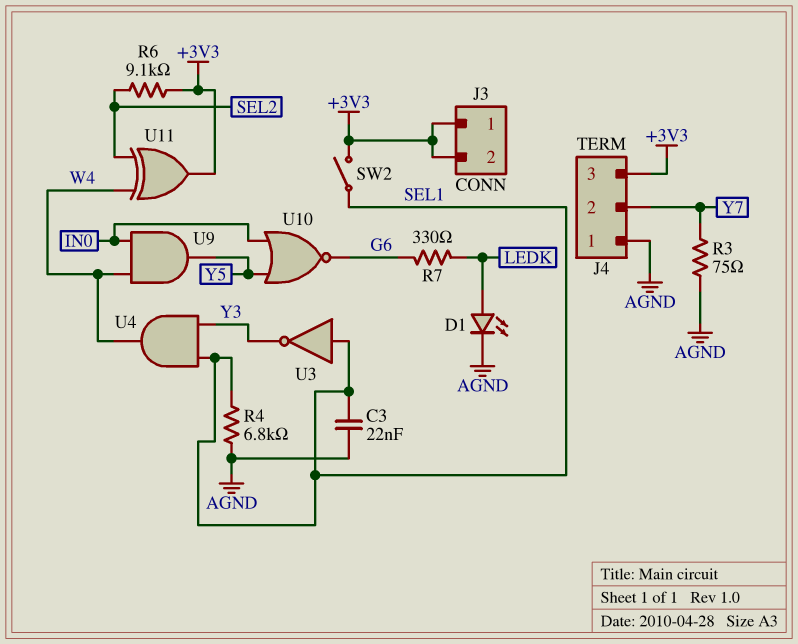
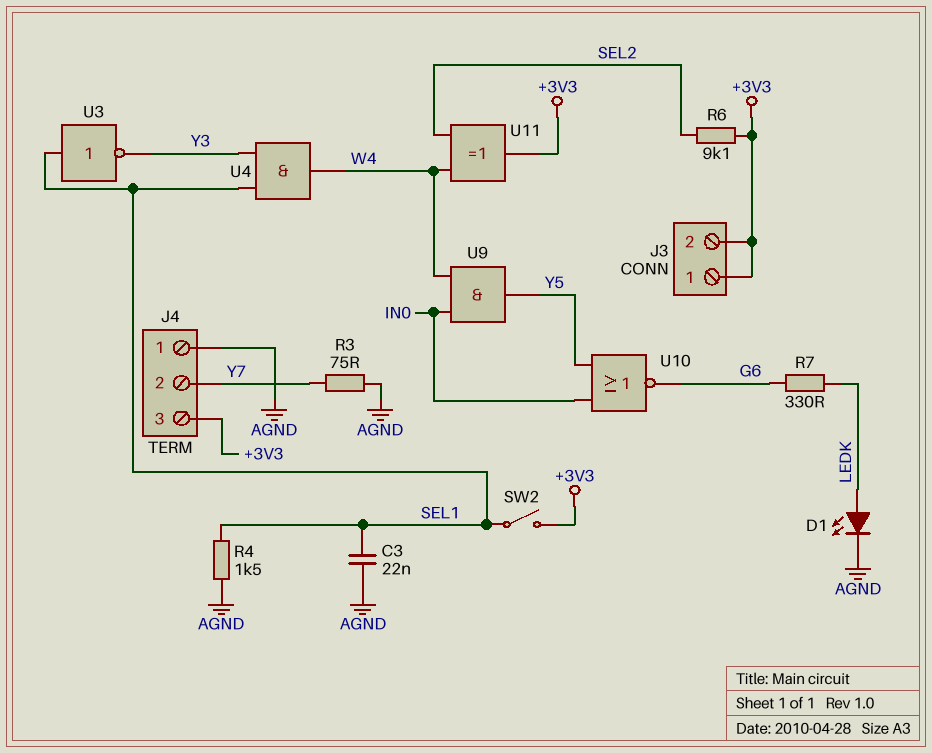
R4: 6.8k (AGND, SEL1) -> 1.5k (AGND, SEL1)

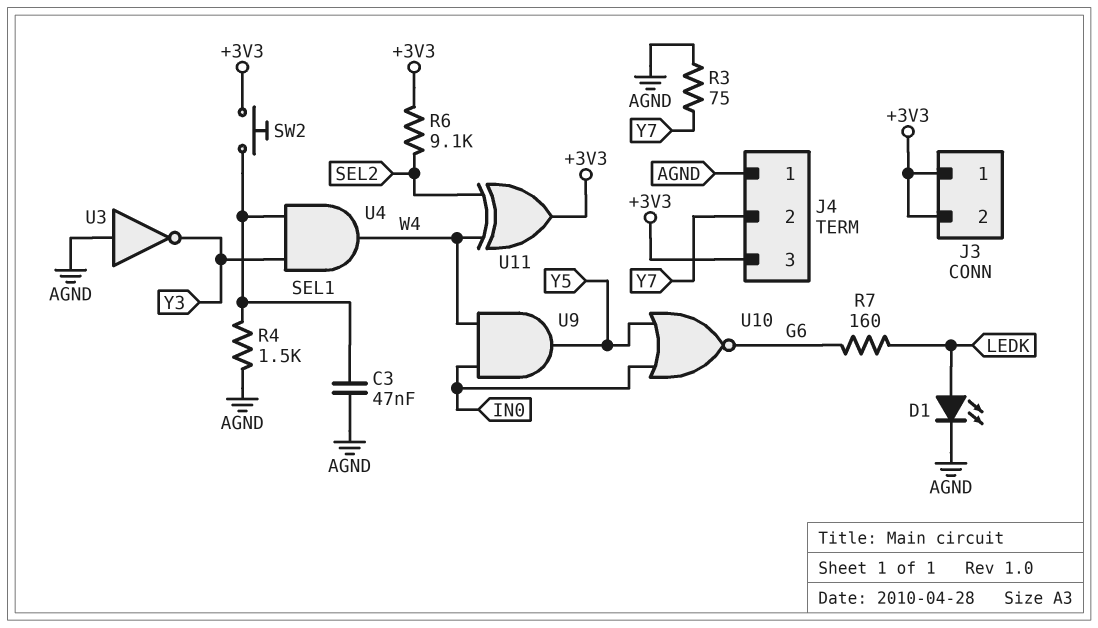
C3: 22nF (AGND, SEL1) -> 47nF (AGND, SEL1)
R7: 330 (G6, LEDK) -> 160 (G6, LEDK)
SW2: switch (+3V3, SEL1) -> button (+3V3, SEL1)
U3: NOT (in SEL1, out Y3) -> NOT (in AGND, out Y3)

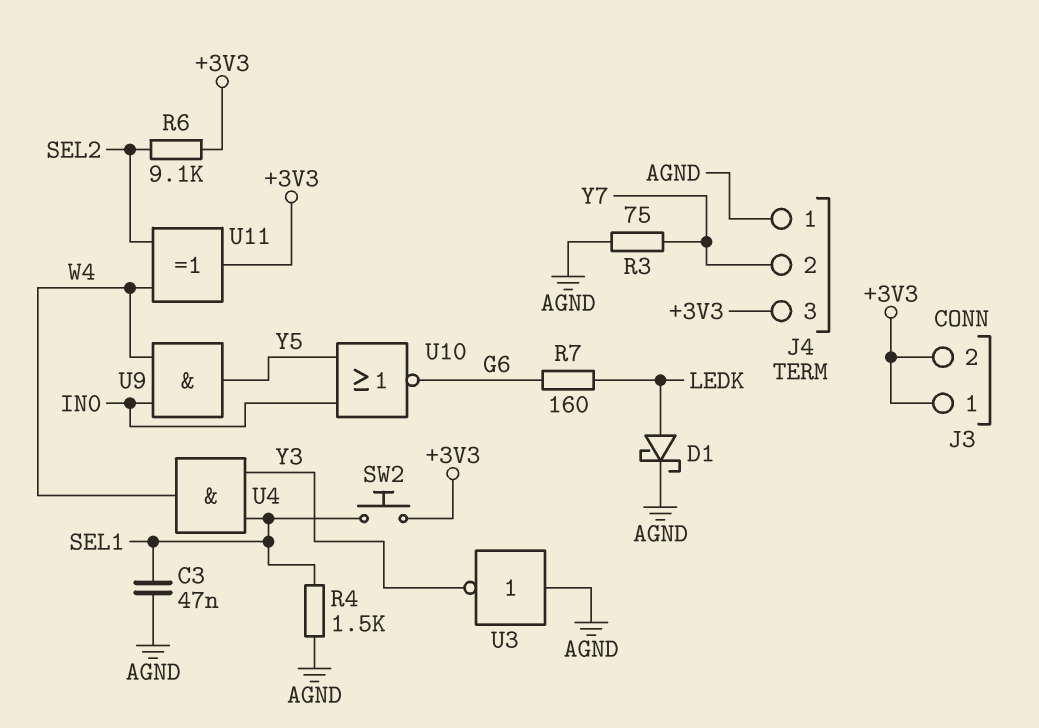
D1: LED (A LEDK, K AGND) -> schottky (A LEDK, K AGND)

